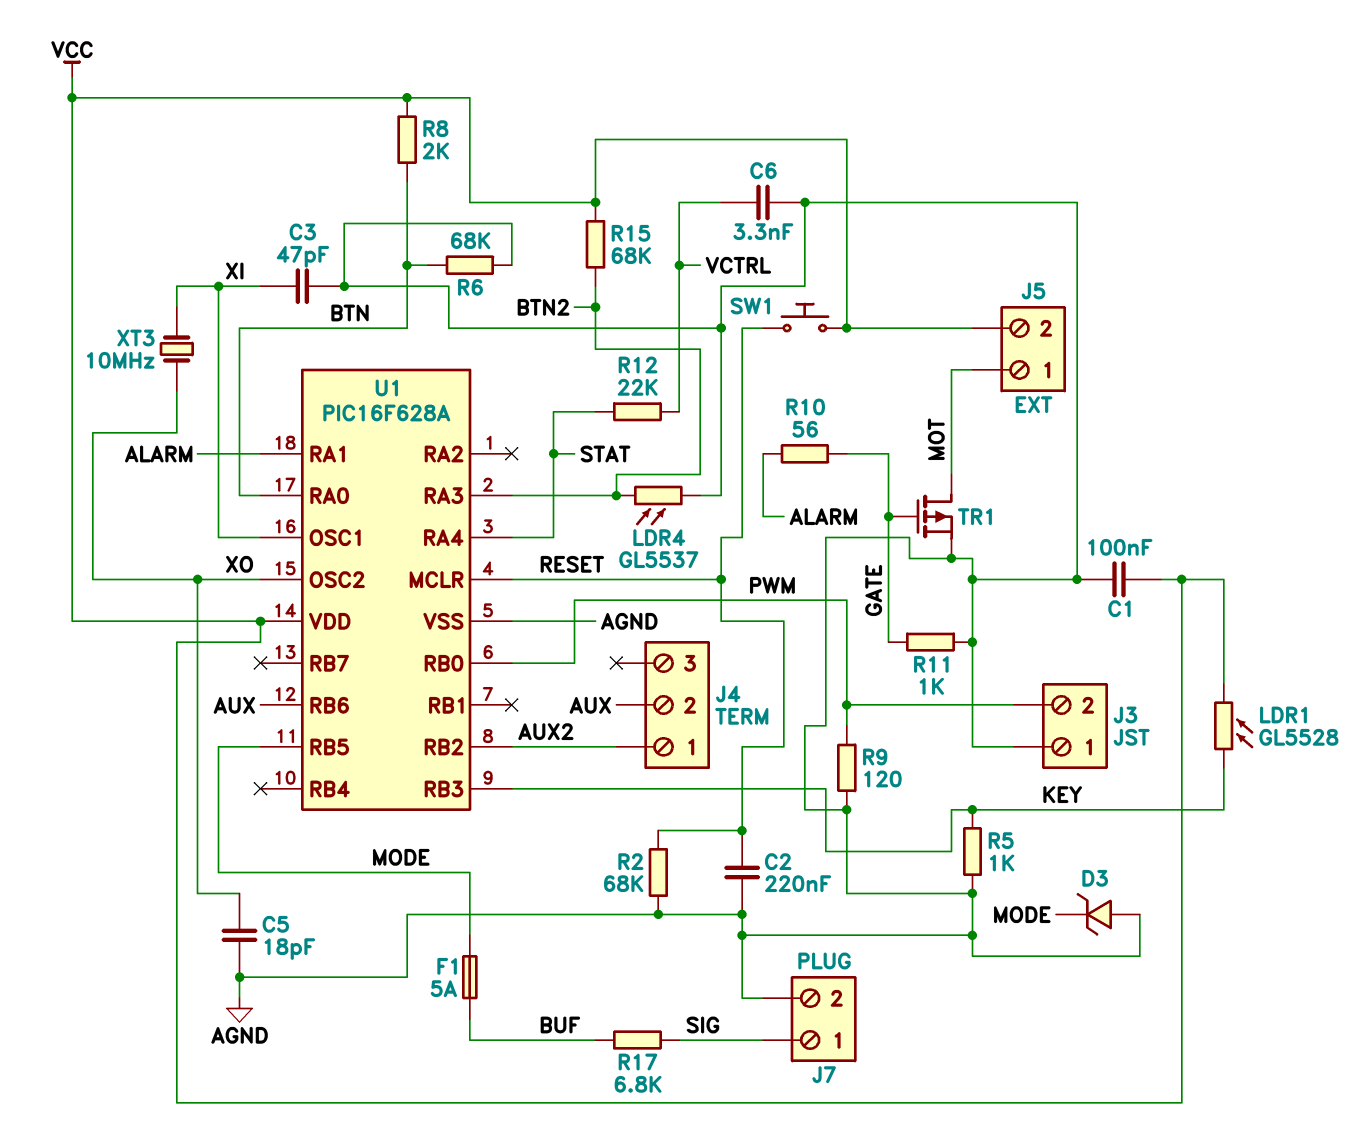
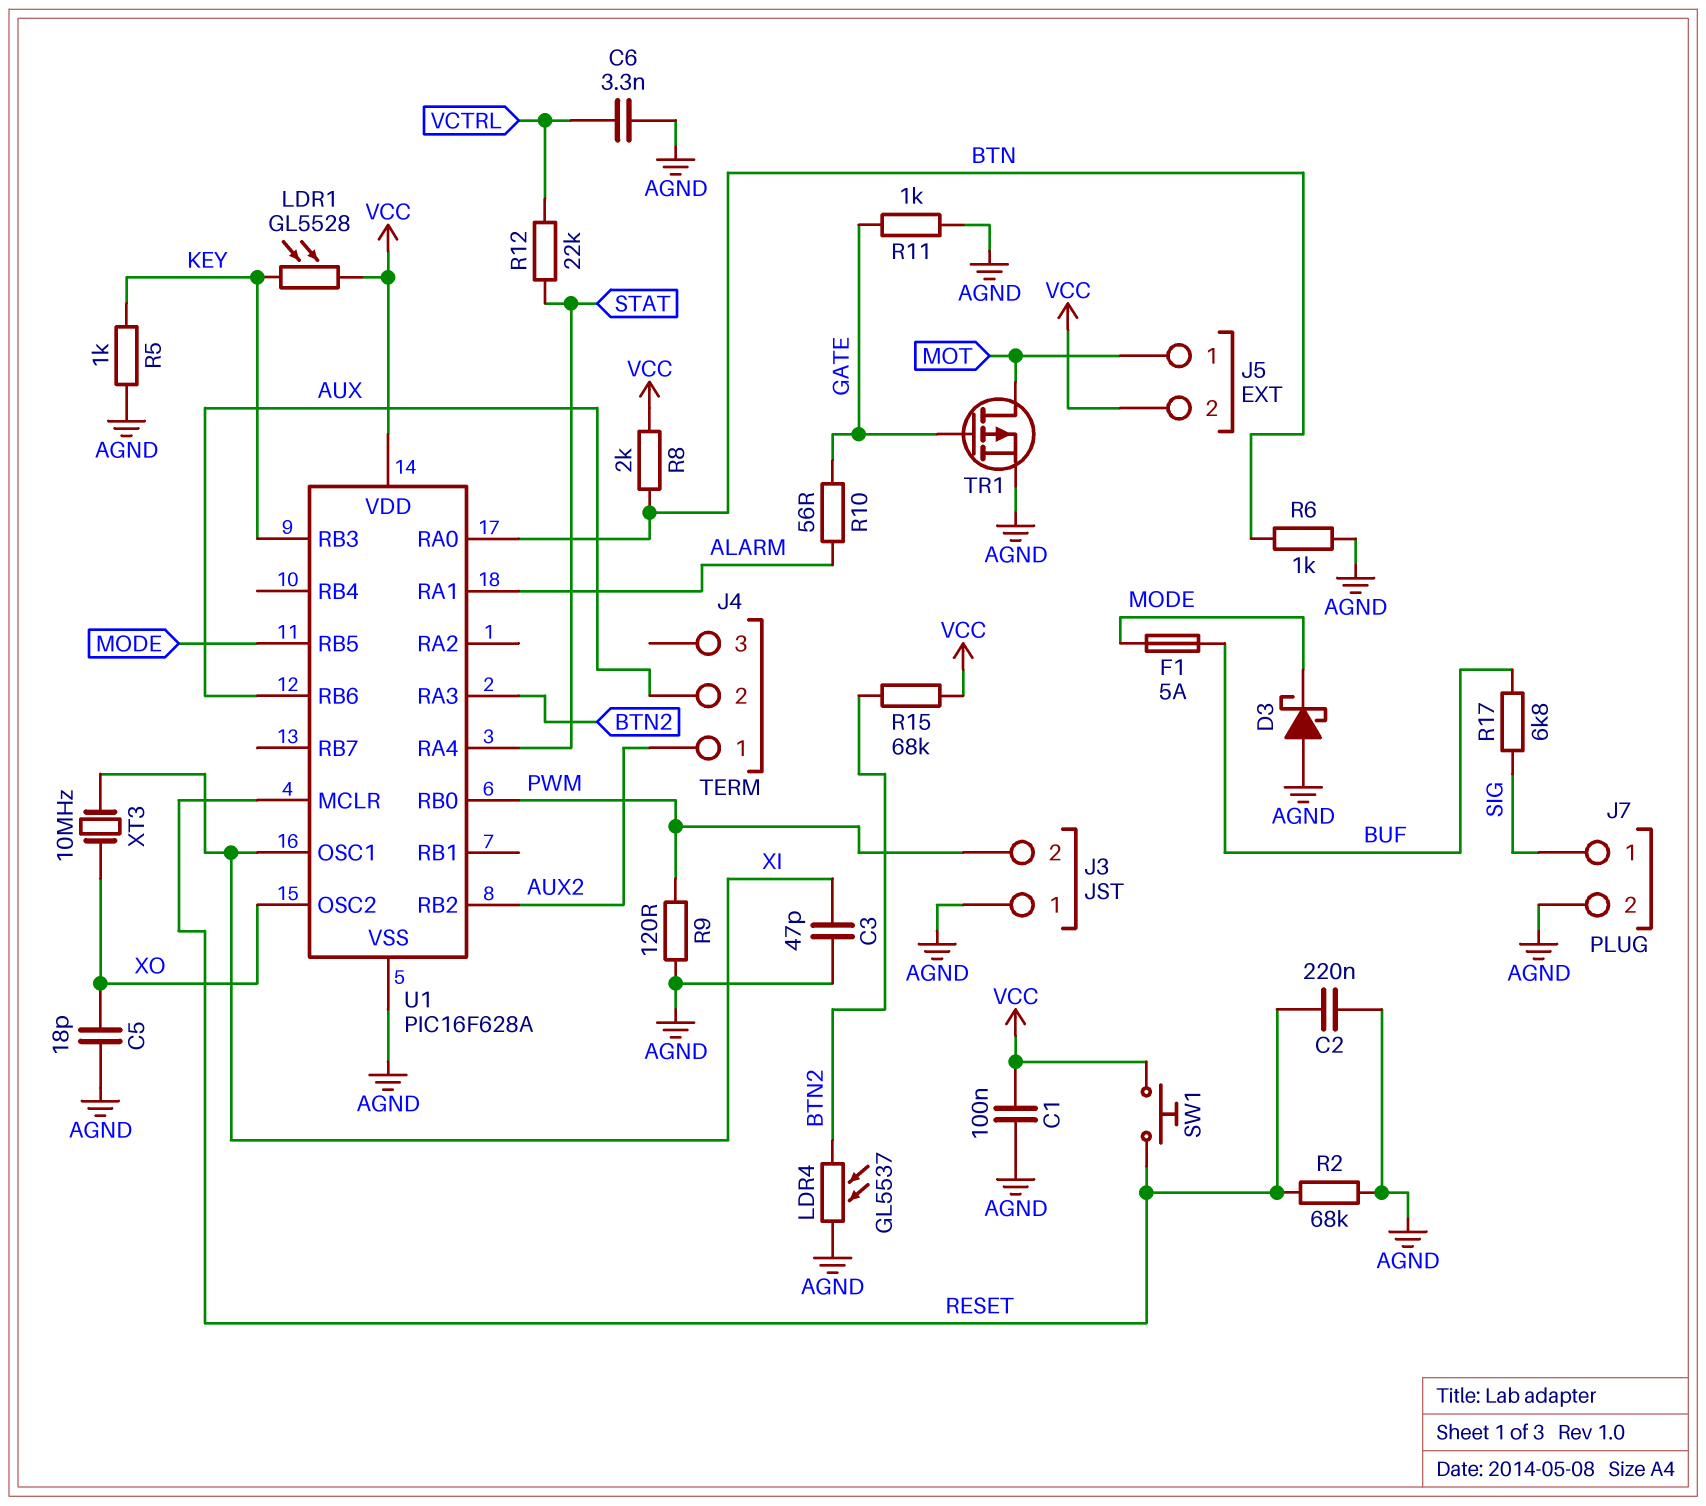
D3: zener (A AGND, K MODE) -> schottky (A AGND, K MODE)
R6: 68k (AGND, BTN) -> 1k (AGND, BTN)

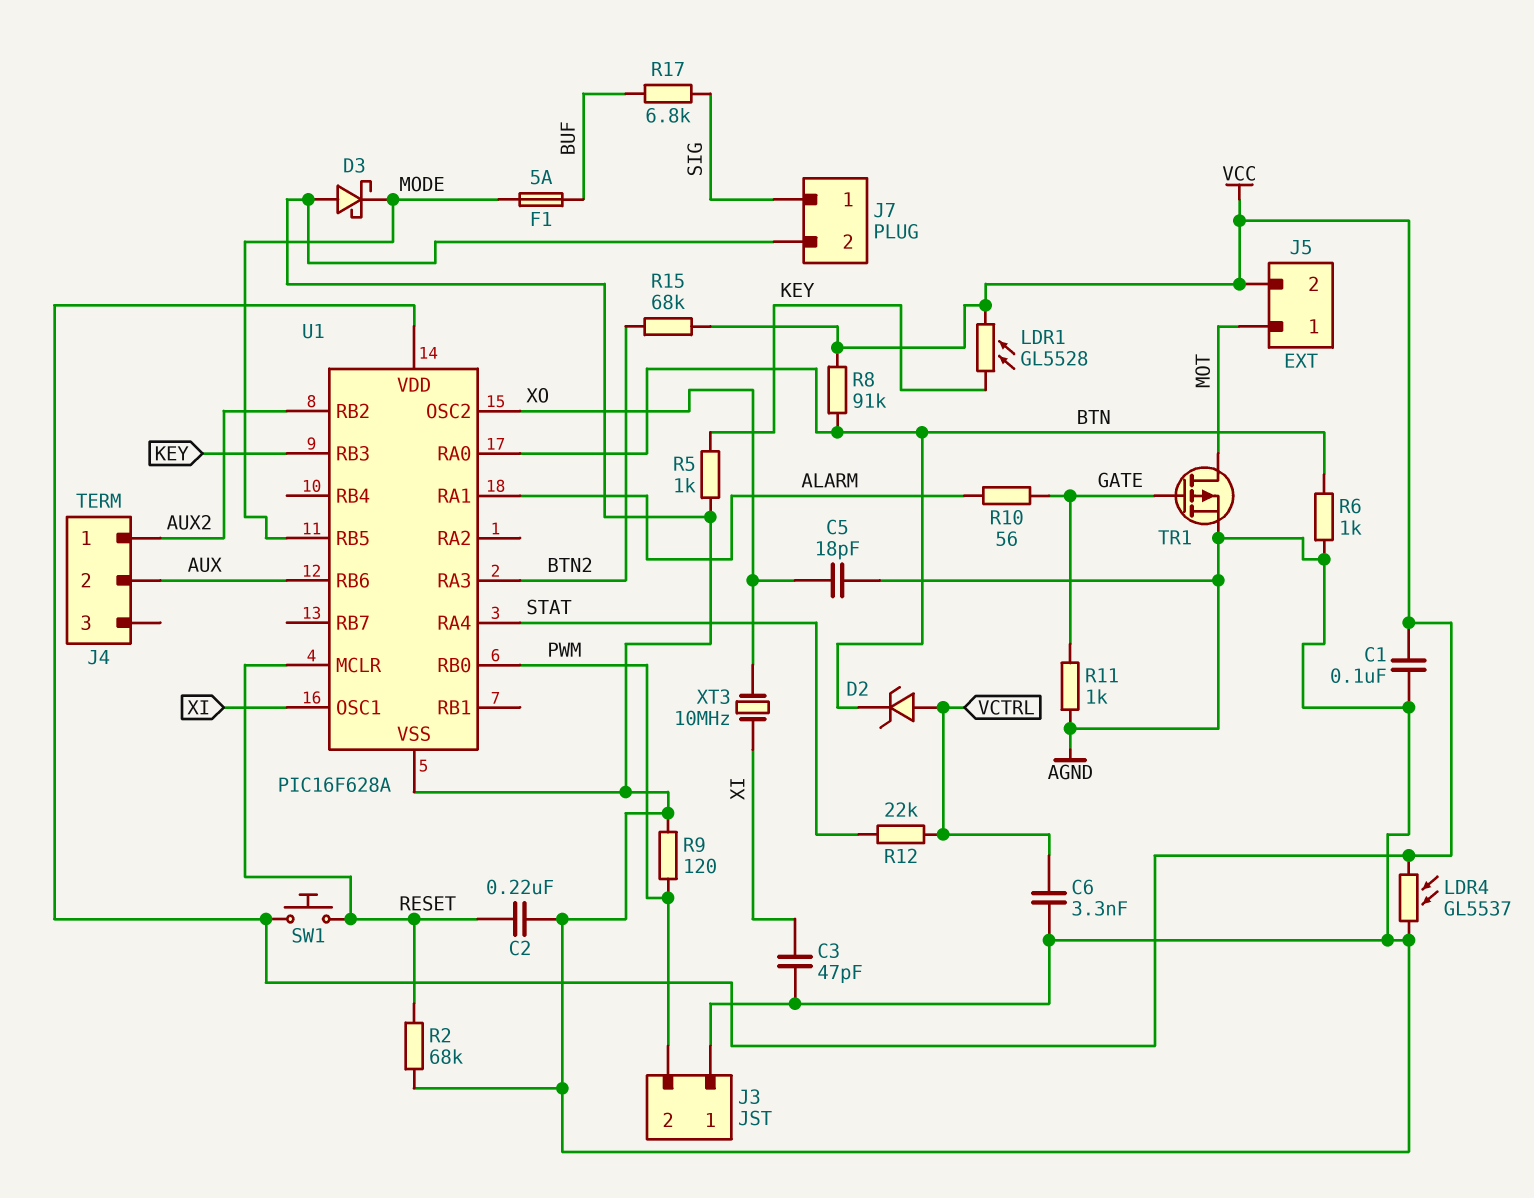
D2: none -> zener (A VCTRL, K BTN)
LDR4: GL5537 (AGND, BTN2) -> GL5537 (AGND, VCC)
R8: 2k (BTN, VCC) -> 91k (BTN, VCC)

